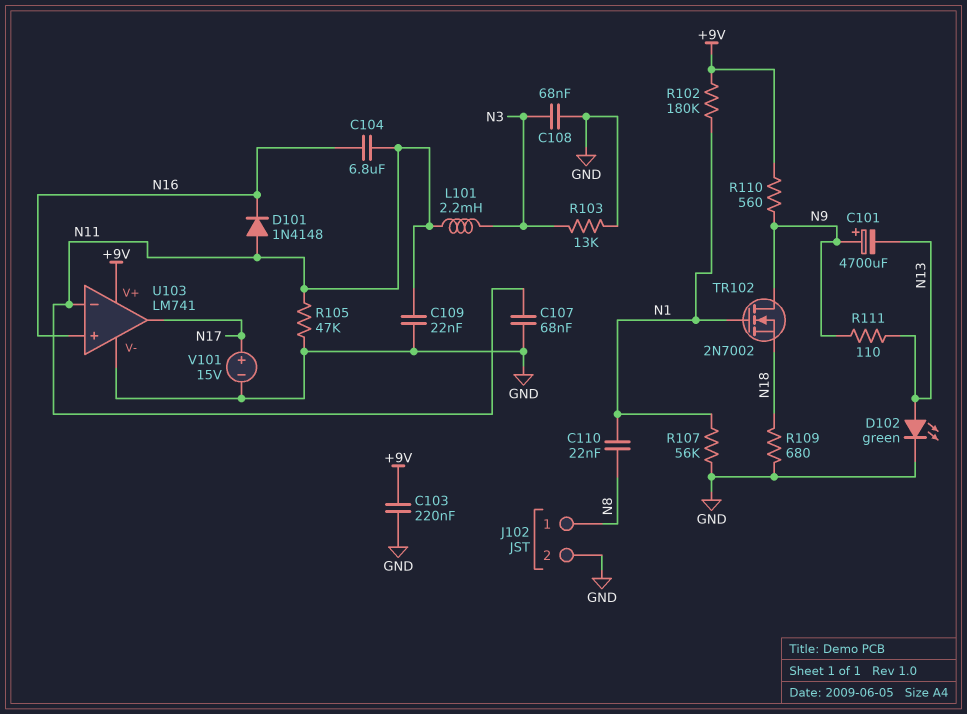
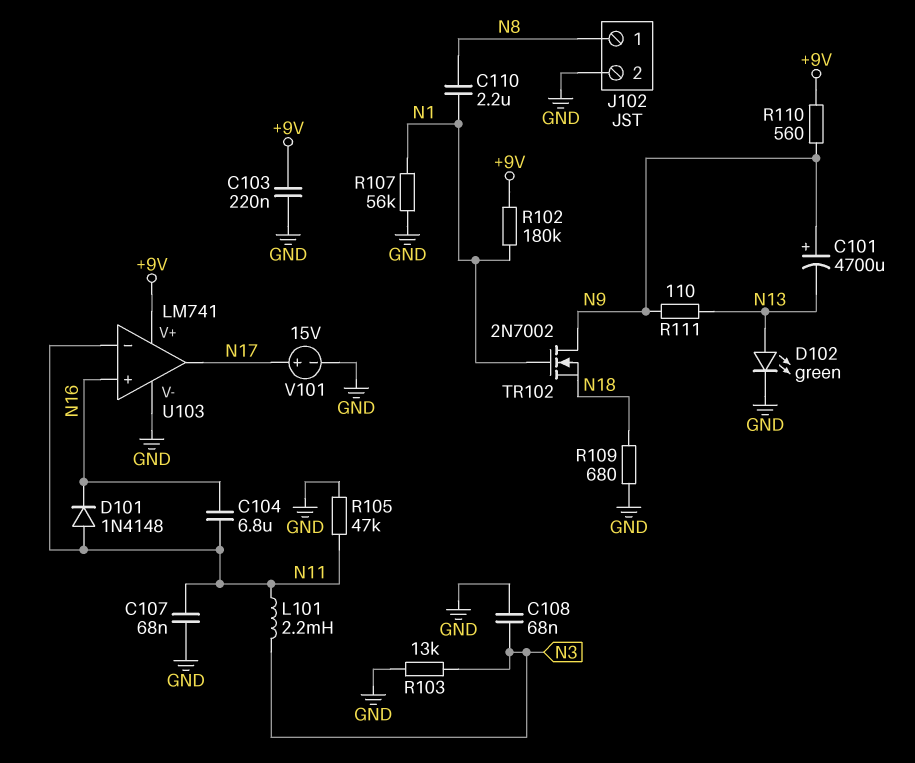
C109: 22nF (GND, N11) -> none
C110: 22nF (N1, N8) -> 2.2uF (N1, N8)

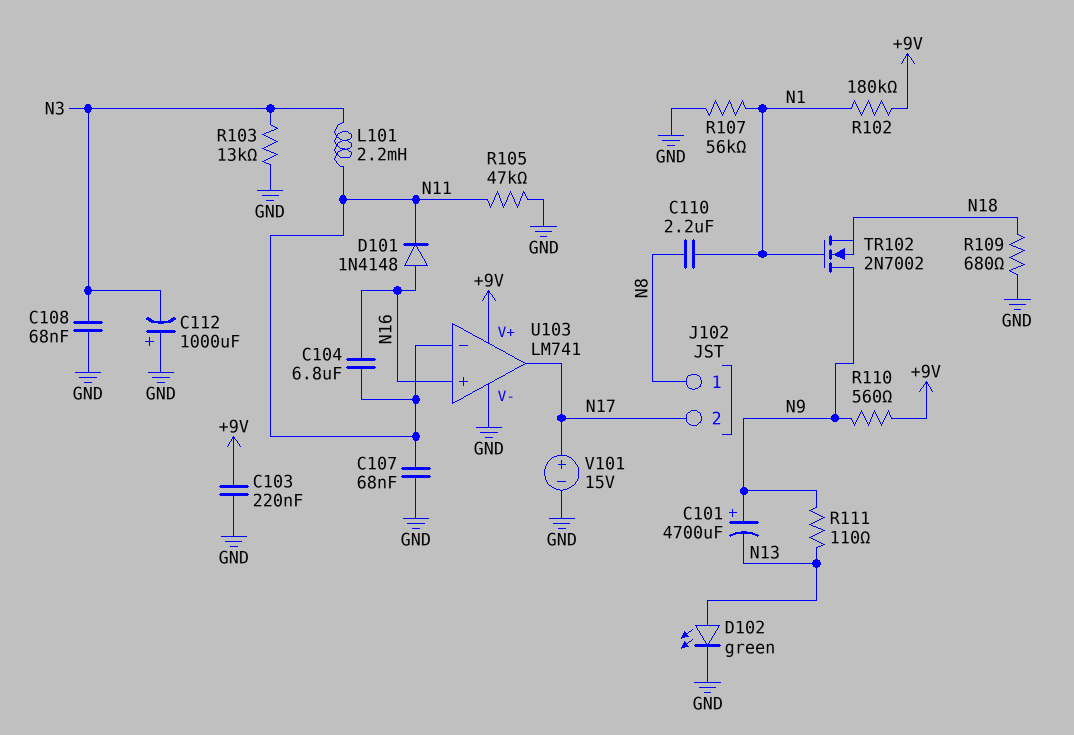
C112: none -> 1000uF (plus GND, minus N3)
D101: diode 1N4148 (A N11, K N16) -> diode 1N4148 (A N16, K N11)
J102 pin 2: GND -> N17

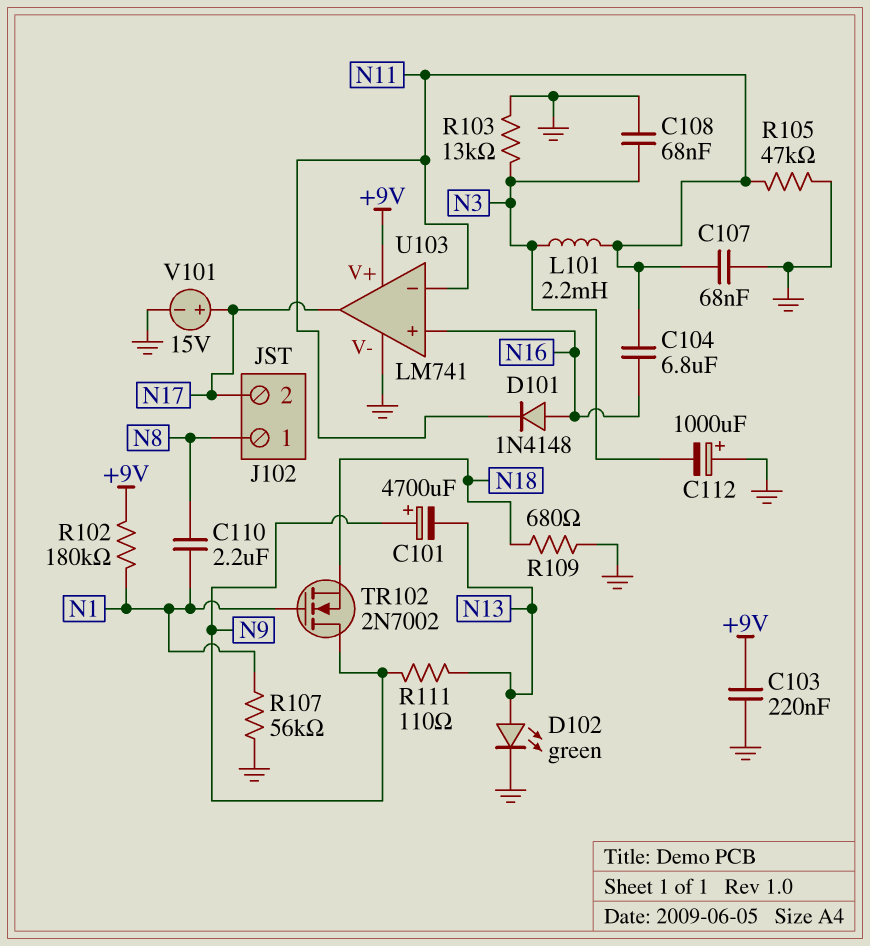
R110: 560 (+9V, N9) -> none

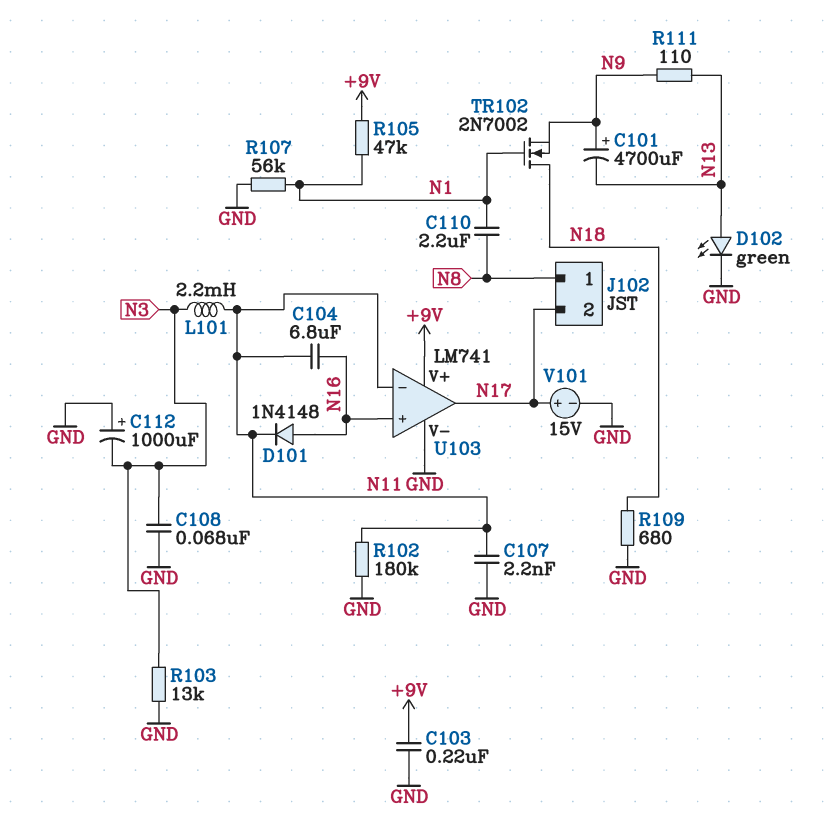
C107: 68nF (GND, N11) -> 2.2nF (GND, N11)
R102: 180k (+9V, N1) -> 180k (GND, N11)
R105: 47k (GND, N11) -> 47k (+9V, N1)
TR102: NMOS 2N7002 (G N1, D N9, S N18) -> NMOS 2N7002 (G N1, D N18, S N9)

